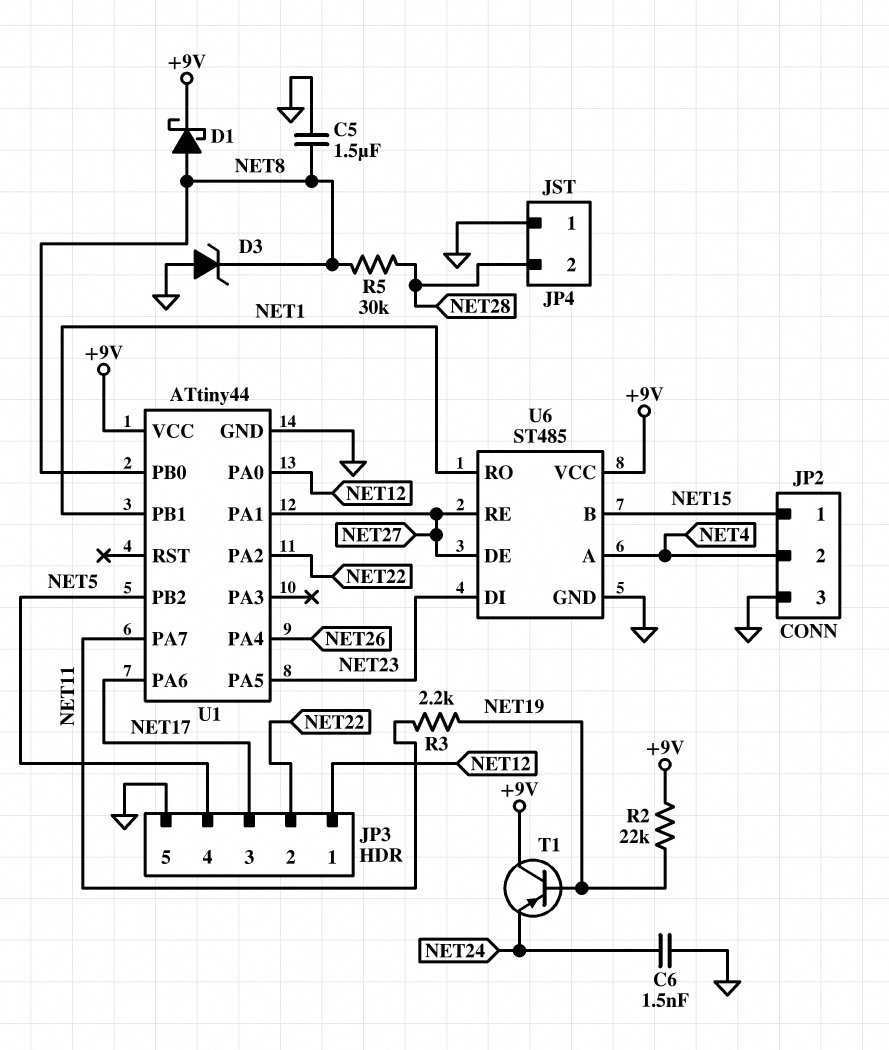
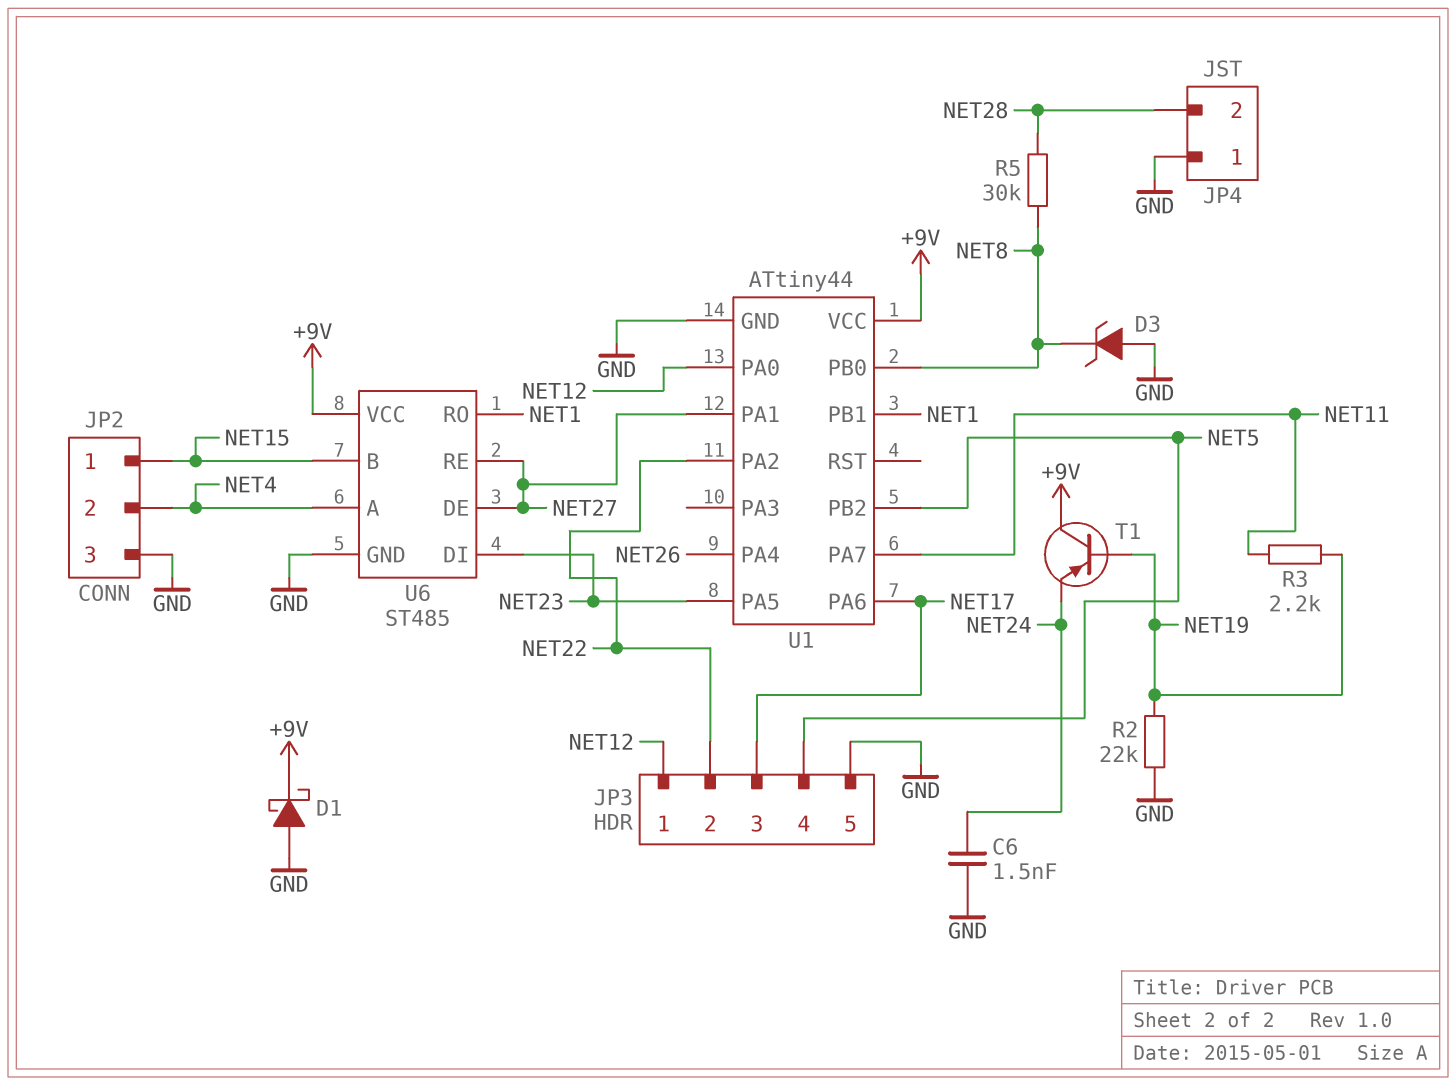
C5: 1.5uF (GND, NET8) -> none
D1: schottky (A NET8, K +9V) -> schottky (A GND, K +9V)
R2: 22k (+9V, NET19) -> 22k (GND, NET19)

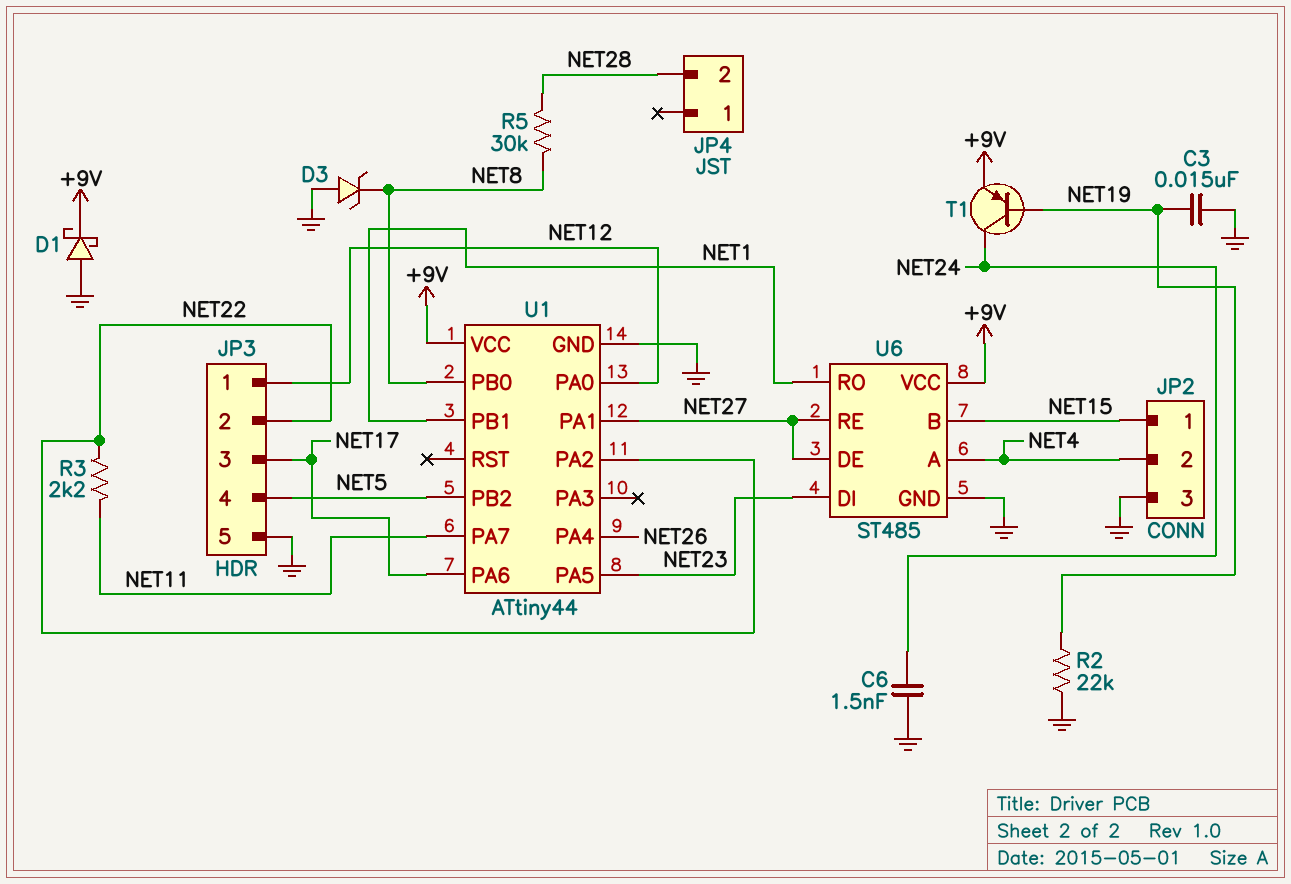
C3: none -> 15nF (GND, NET19)
JP4 pin 1: GND -> none
R3: 2.2k (NET11, NET19) -> 2.2k (NET11, NET22)
T1: PNP (B NET19, C +9V, E NET24) -> PNP (B NET19, C NET24, E +9V)

